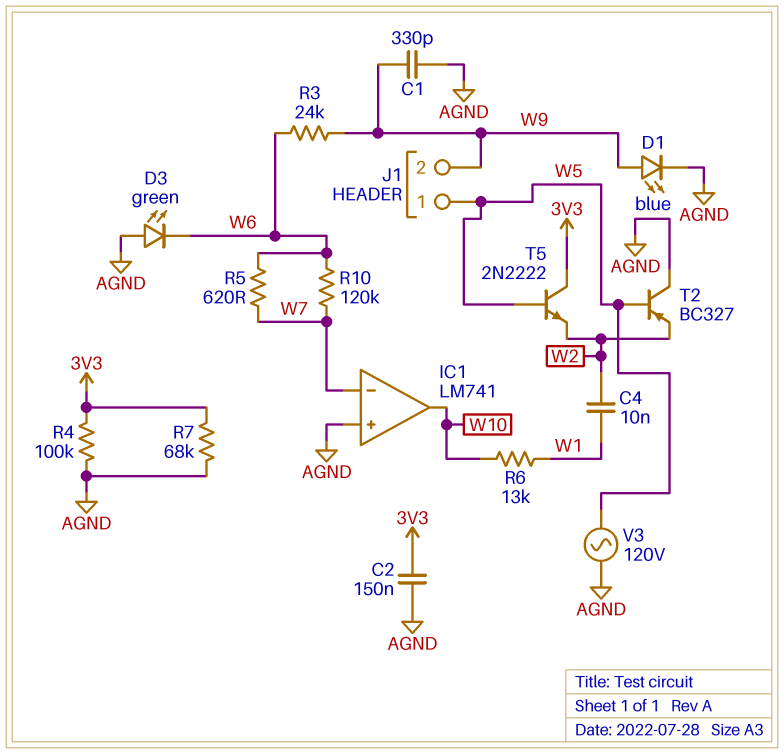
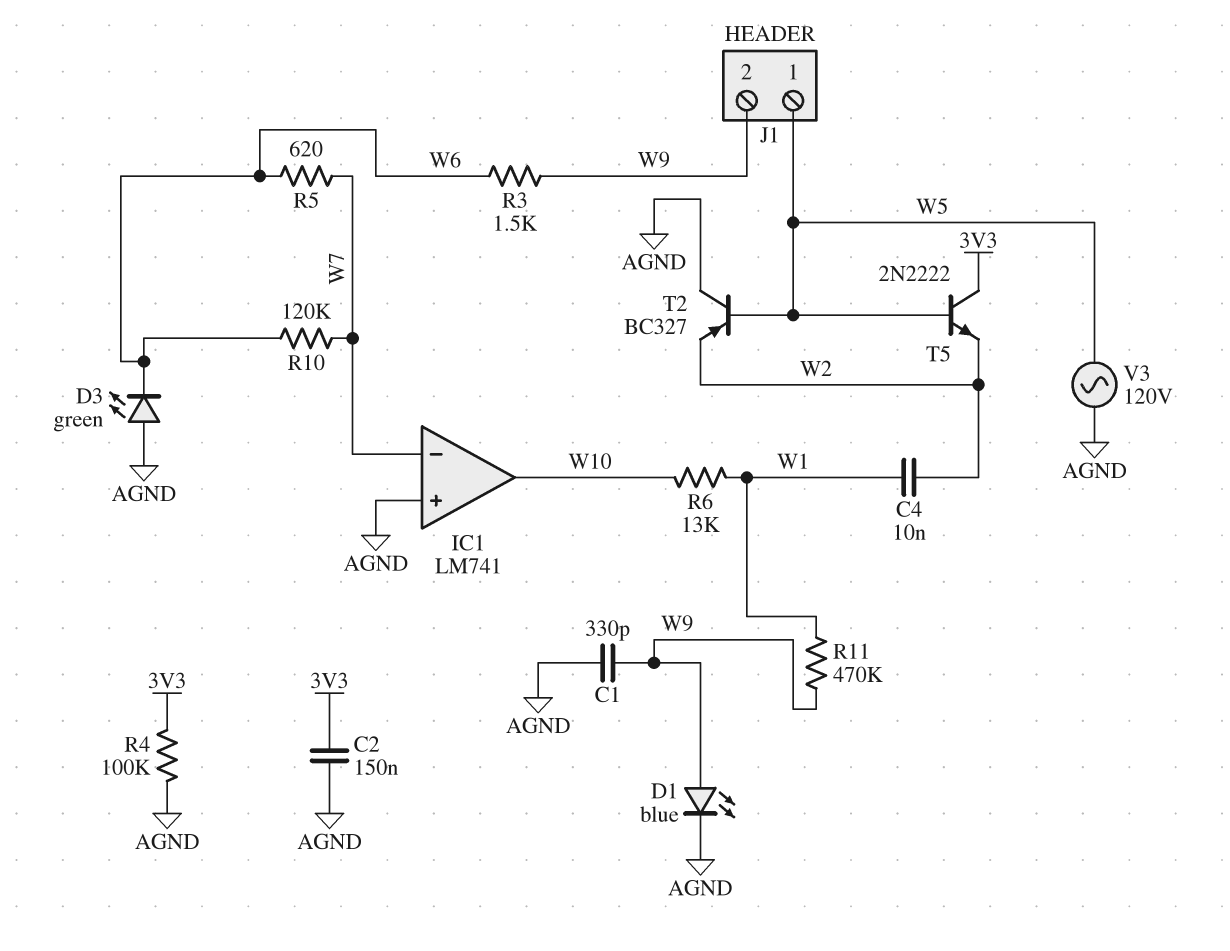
R3: 24k (W6, W9) -> 1.5k (W6, W9)
R7: 68k (3V3, AGND) -> none
R11: none -> 470k (W1, W9)

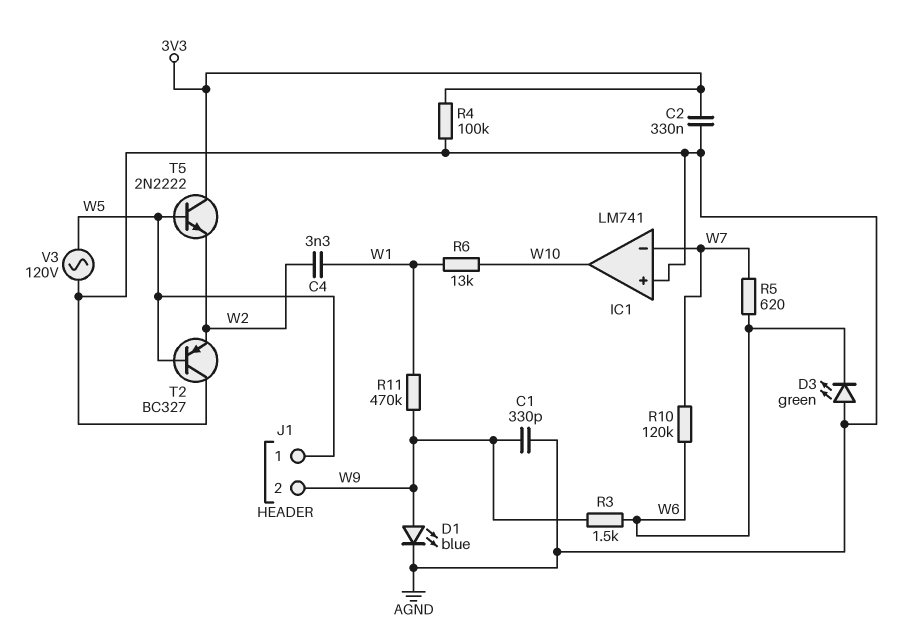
C2: 150nF (3V3, AGND) -> 330nF (3V3, AGND)
C4: 10nF (W1, W2) -> 3.3nF (W1, W2)

